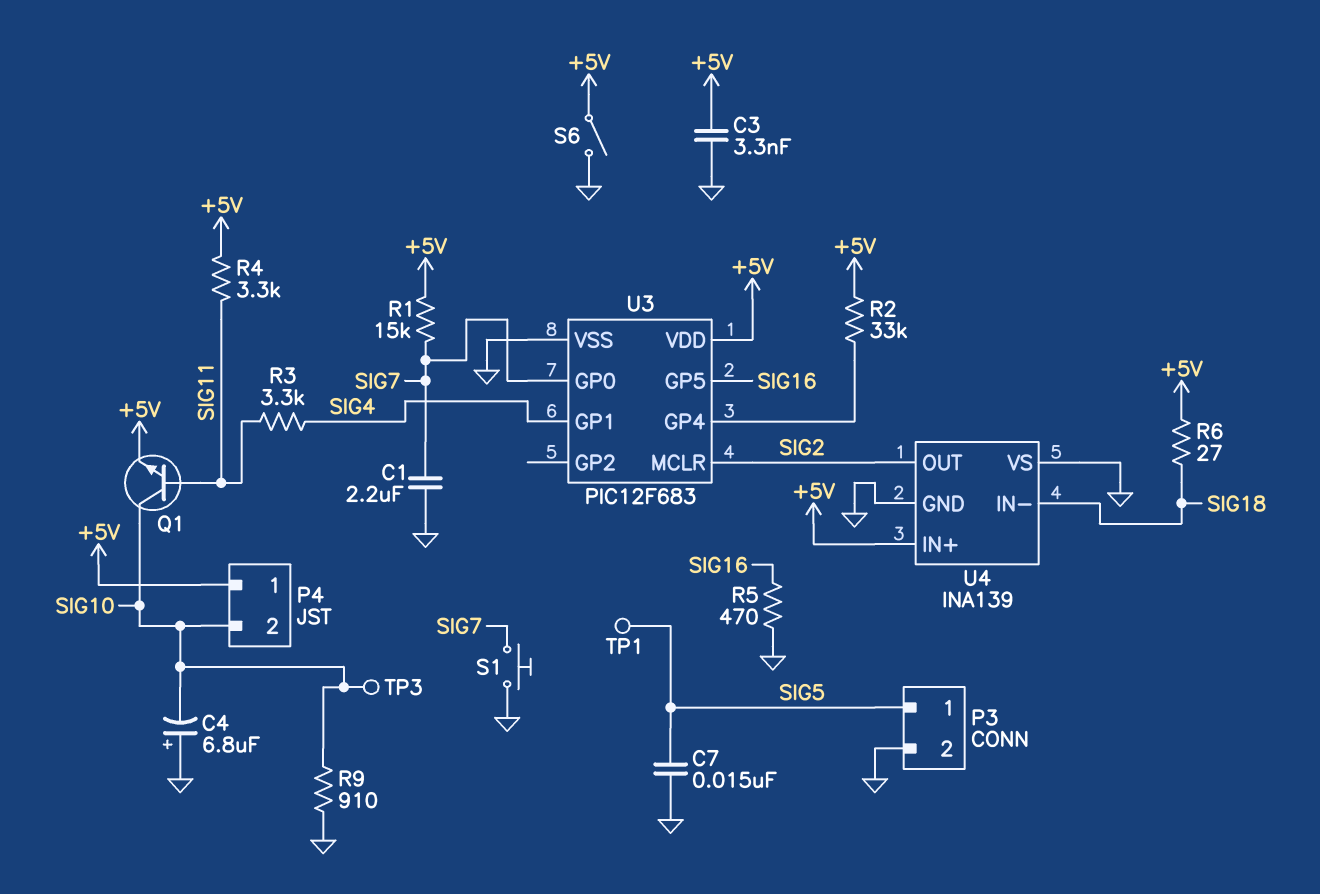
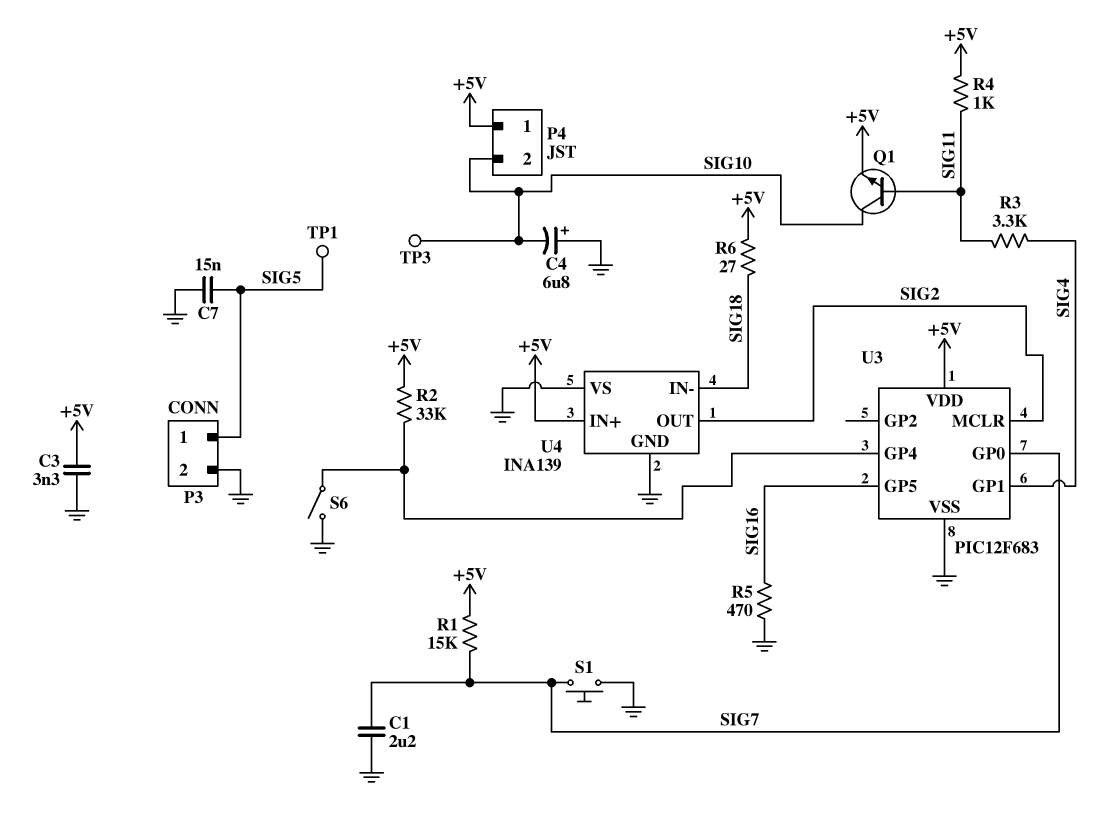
R4: 3.3k (+5V, SIG11) -> 1k (+5V, SIG11)
R9: 910 (GND, SIG10) -> none
S6: switch (+5V, GND) -> switch (GND, U3/GP4)

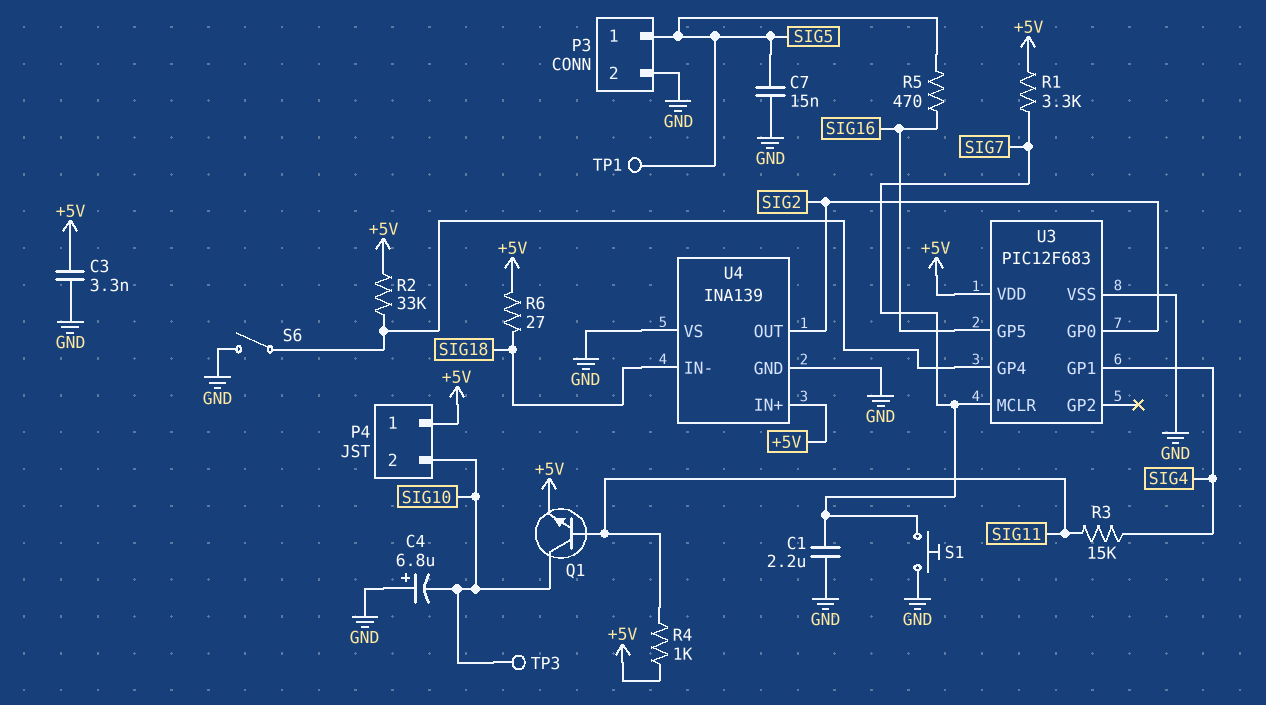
R1: 15k (+5V, SIG7) -> 3.3k (+5V, SIG7)
R3: 3.3k (SIG4, SIG11) -> 15k (SIG4, SIG11)
R5: 470 (GND, SIG16) -> 470 (SIG5, SIG16)
U3 pin GP0: SIG7 -> SIG2
U3 pin MCLR: SIG2 -> SIG7

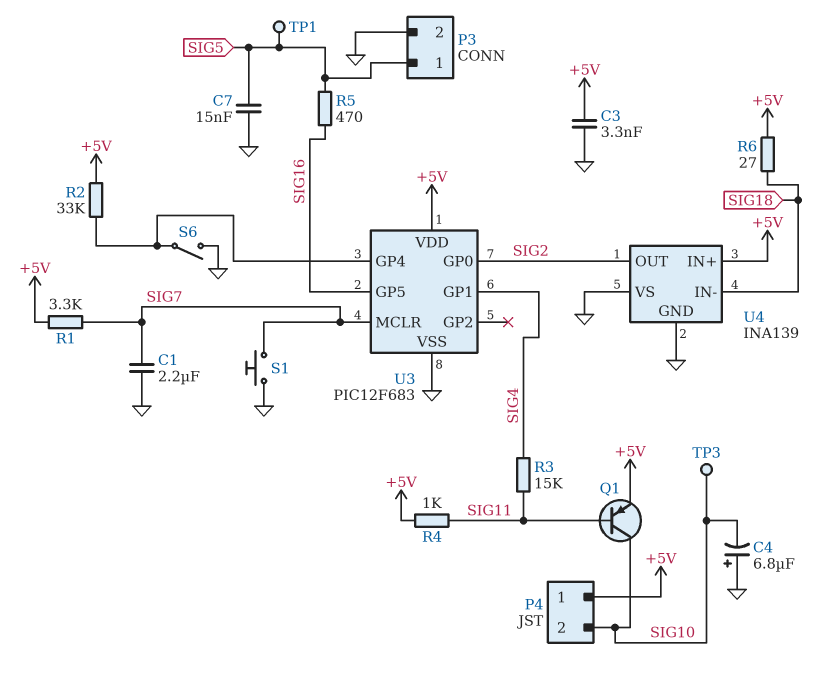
Q1: NPN (B SIG11, C SIG10, E +5V) -> PNP (B SIG11, C SIG10, E +5V)

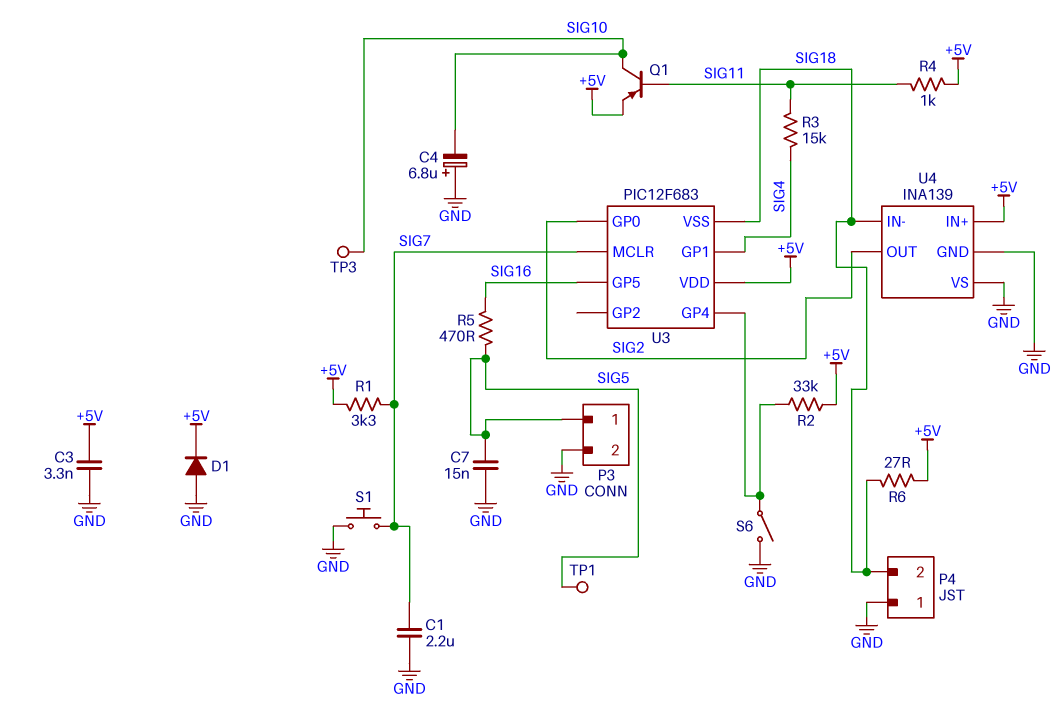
D1: none -> diode (A GND, K +5V)
P4 pin 1: +5V -> GND
P4 pin 2: SIG10 -> SIG18
U3 pin VSS: GND -> SIG18

